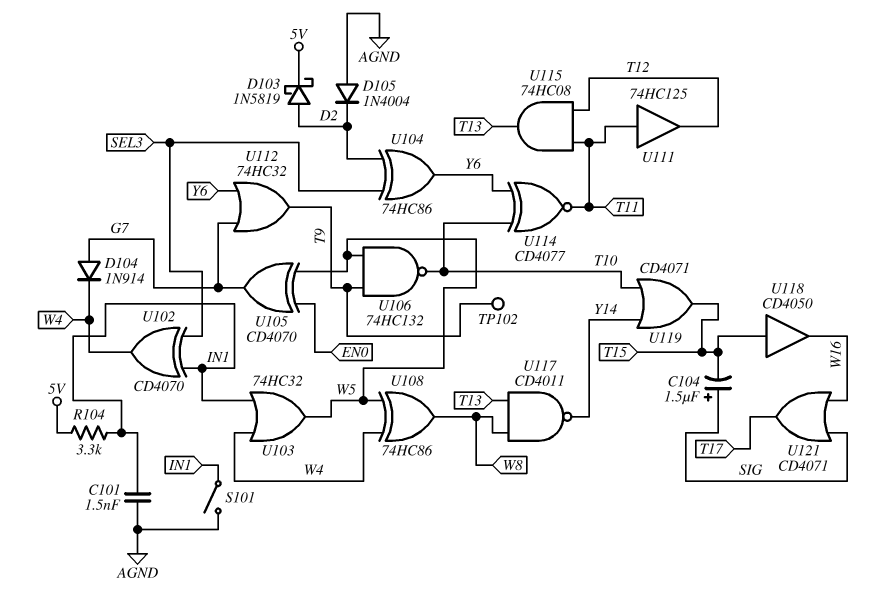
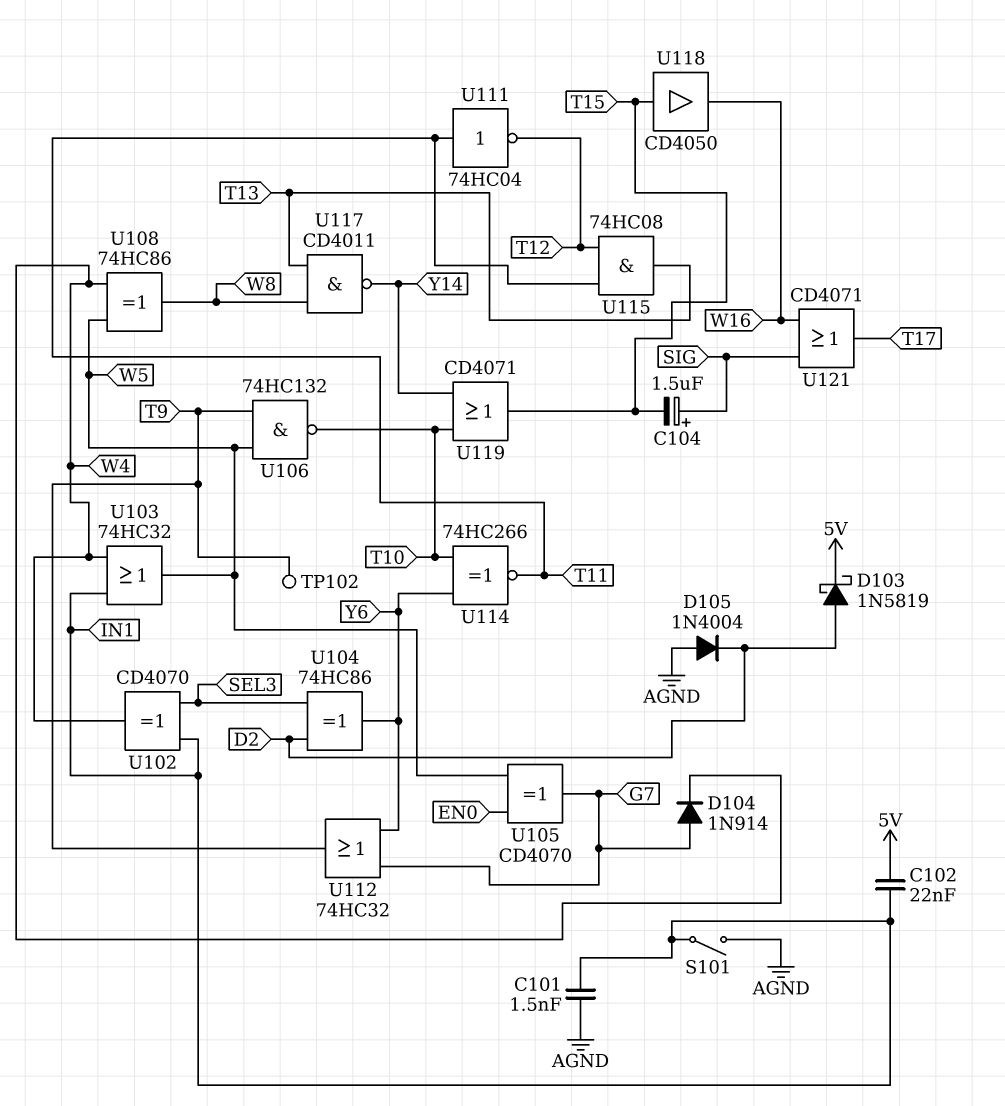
C102: none -> 22nF (5V, IN1)
R104: 3.3k (5V, IN1) -> none
U111: buffer 74HC125 (in T11, out T12) -> NOT 74HC04 (in T11, out T12)
U114: XNOR CD4077 (in T10, in Y6, out T11) -> XNOR 74HC266 (in T10, in Y6, out T11)

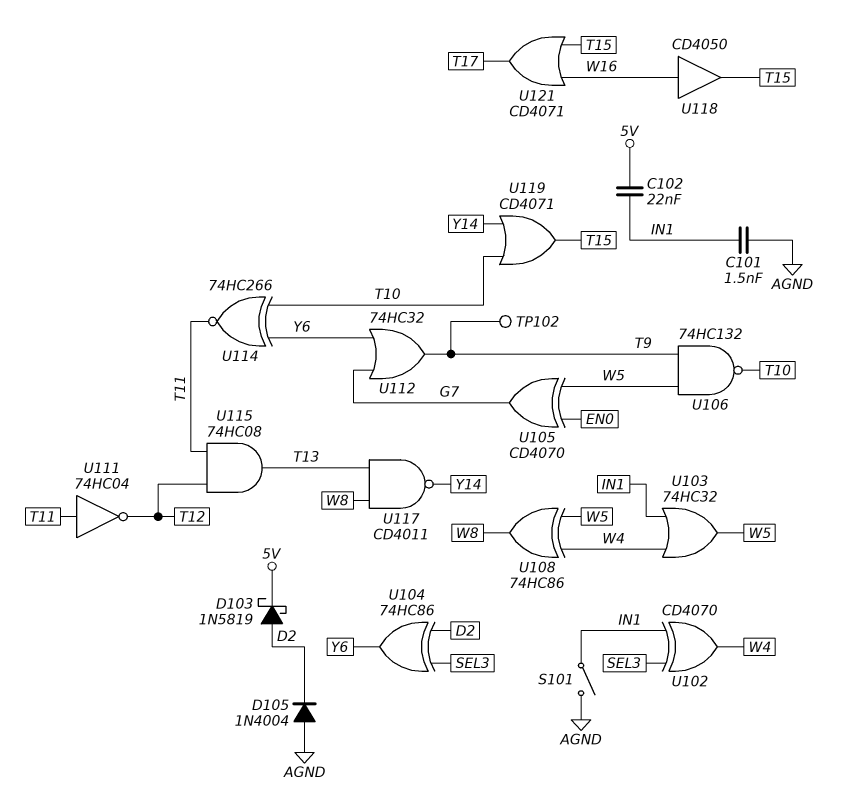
C104: 1.5uF (plus SIG, minus T15) -> none
D104: diode 1N914 (A G7, K W4) -> none
U118: buffer CD4050 (in T15, out W16) -> buffer CD4050 (in W16, out T15)
U121: OR CD4071 (in SIG, in W16, out T17) -> OR CD4071 (in T15, in W16, out T17)

